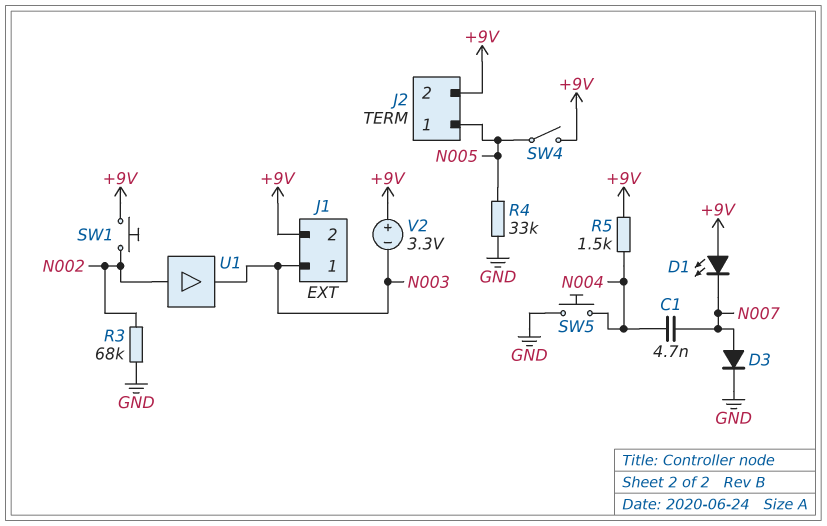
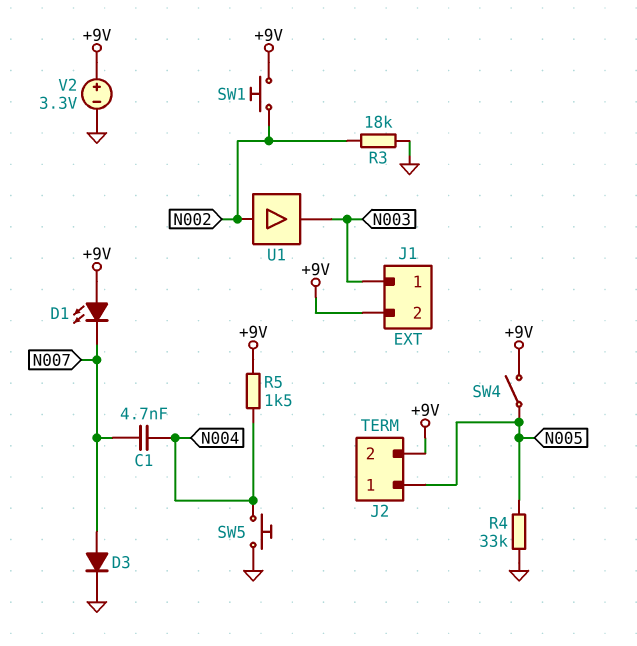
R3: 68k (GND, N002) -> 18k (GND, N002)
V2: 3.3V (plus +9V, minus N003) -> 3.3V (plus +9V, minus GND)

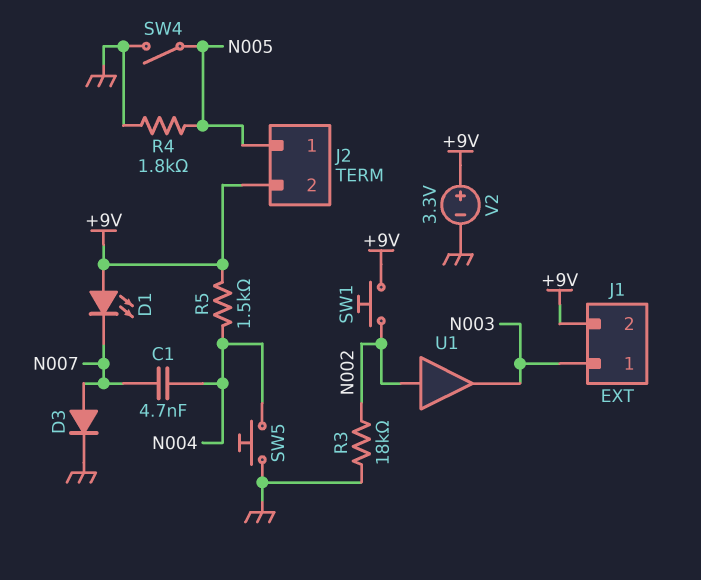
R4: 33k (GND, N005) -> 1.8k (GND, N005)
SW4: switch (+9V, N005) -> switch (GND, N005)

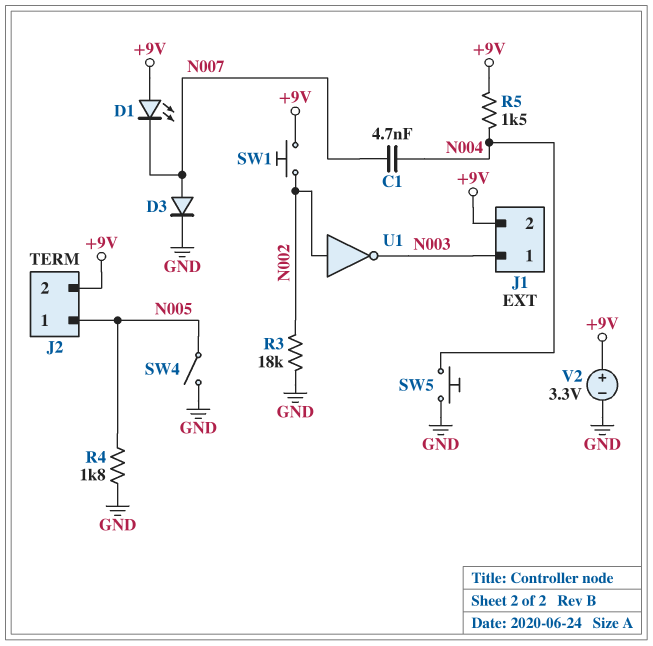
U1: buffer (in N002, out N003) -> NOT (in N002, out N003)

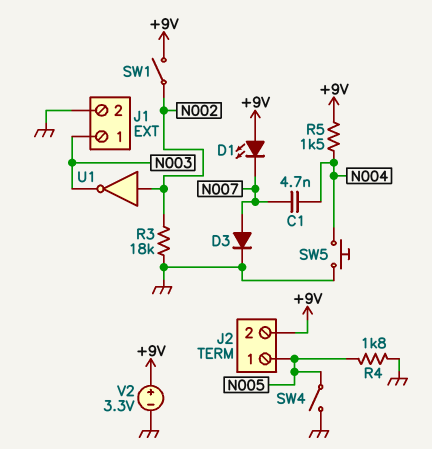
J1 pin 2: +9V -> GND
SW1: button (+9V, N002) -> switch (+9V, N002)

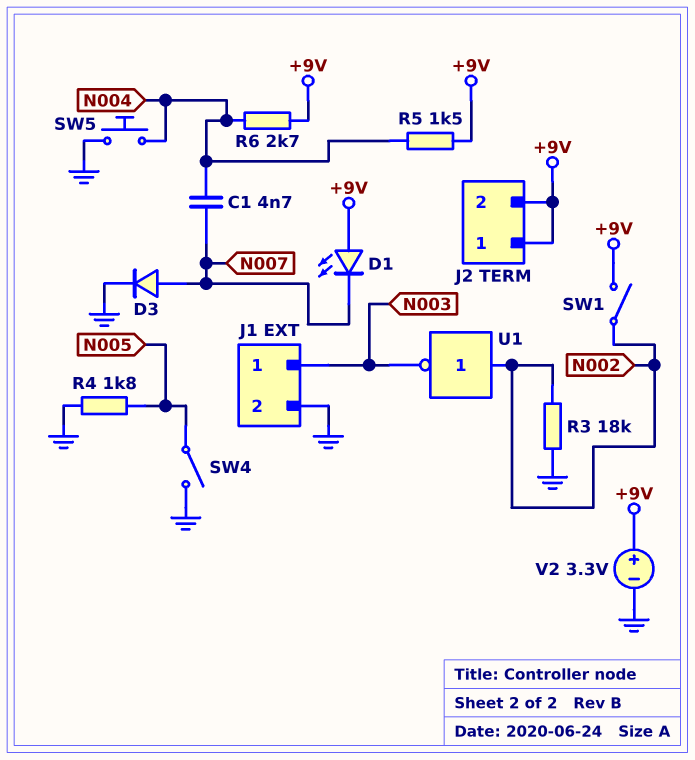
J2 pin 1: N005 -> +9V
R6: none -> 2.7k (+9V, N004)

